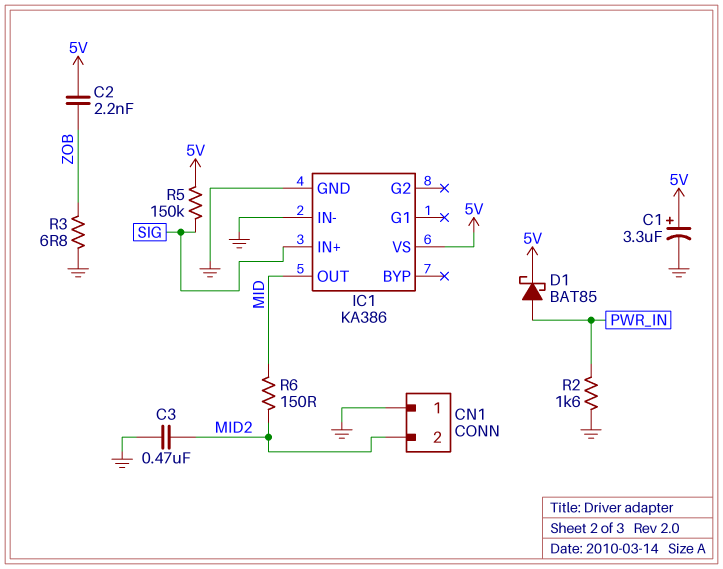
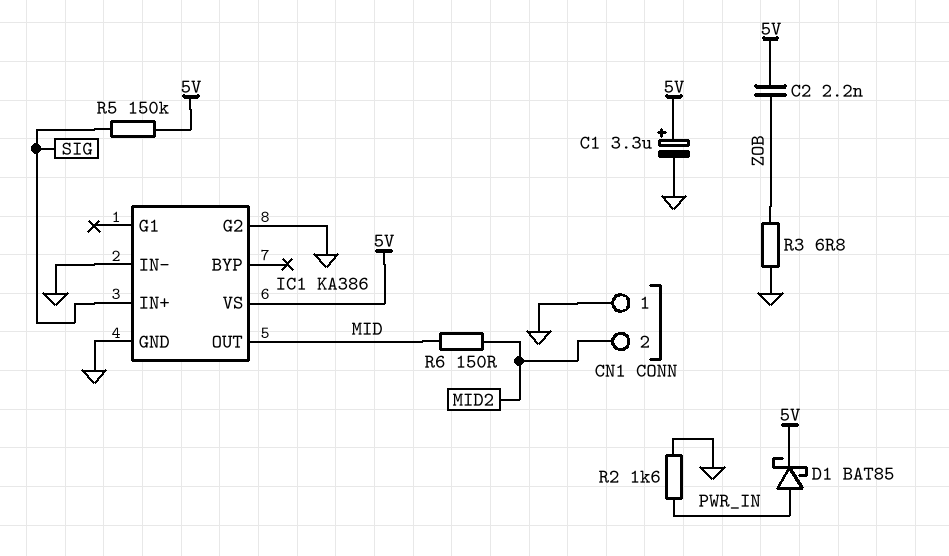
C3: 470nF (GND, MID2) -> none
IC1 pin G2: none -> GND

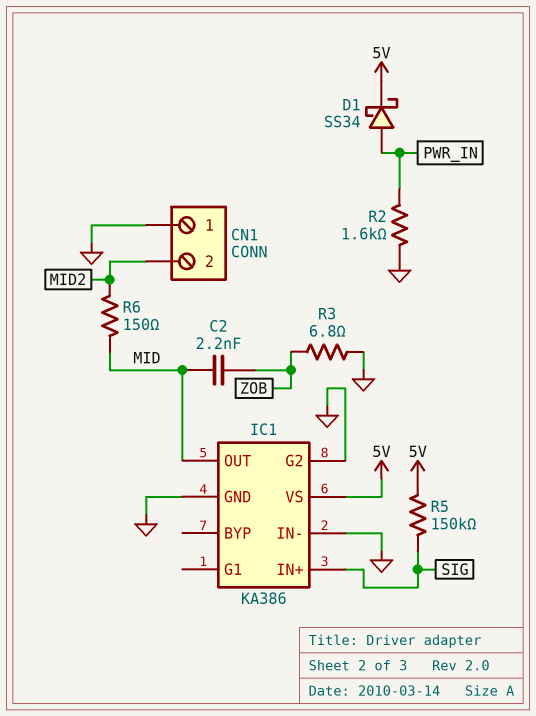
C1: 3.3uF (plus 5V, minus GND) -> none
C2: 2.2nF (5V, ZOB) -> 2.2nF (MID, ZOB)
D1: schottky BAT85 (A PWR_IN, K 5V) -> schottky SS34 (A PWR_IN, K 5V)

